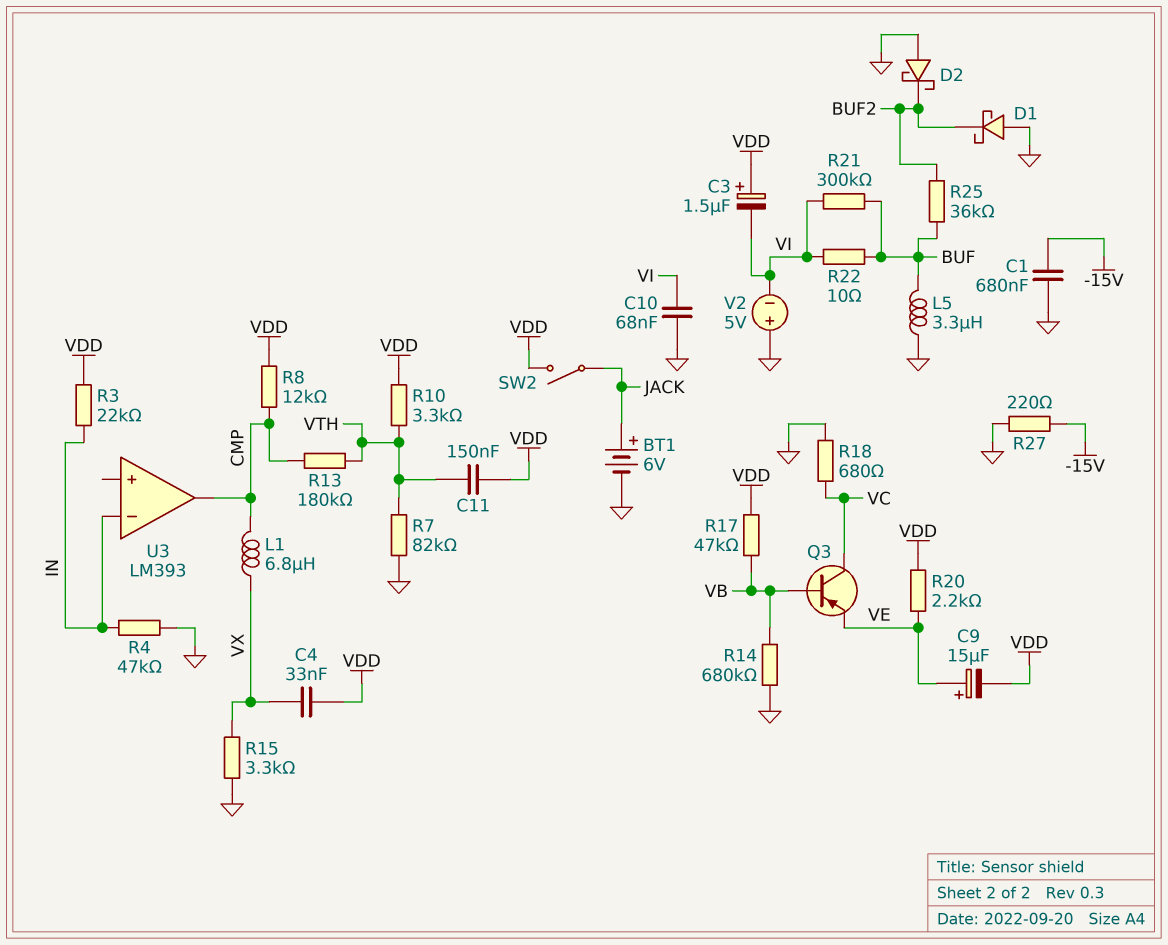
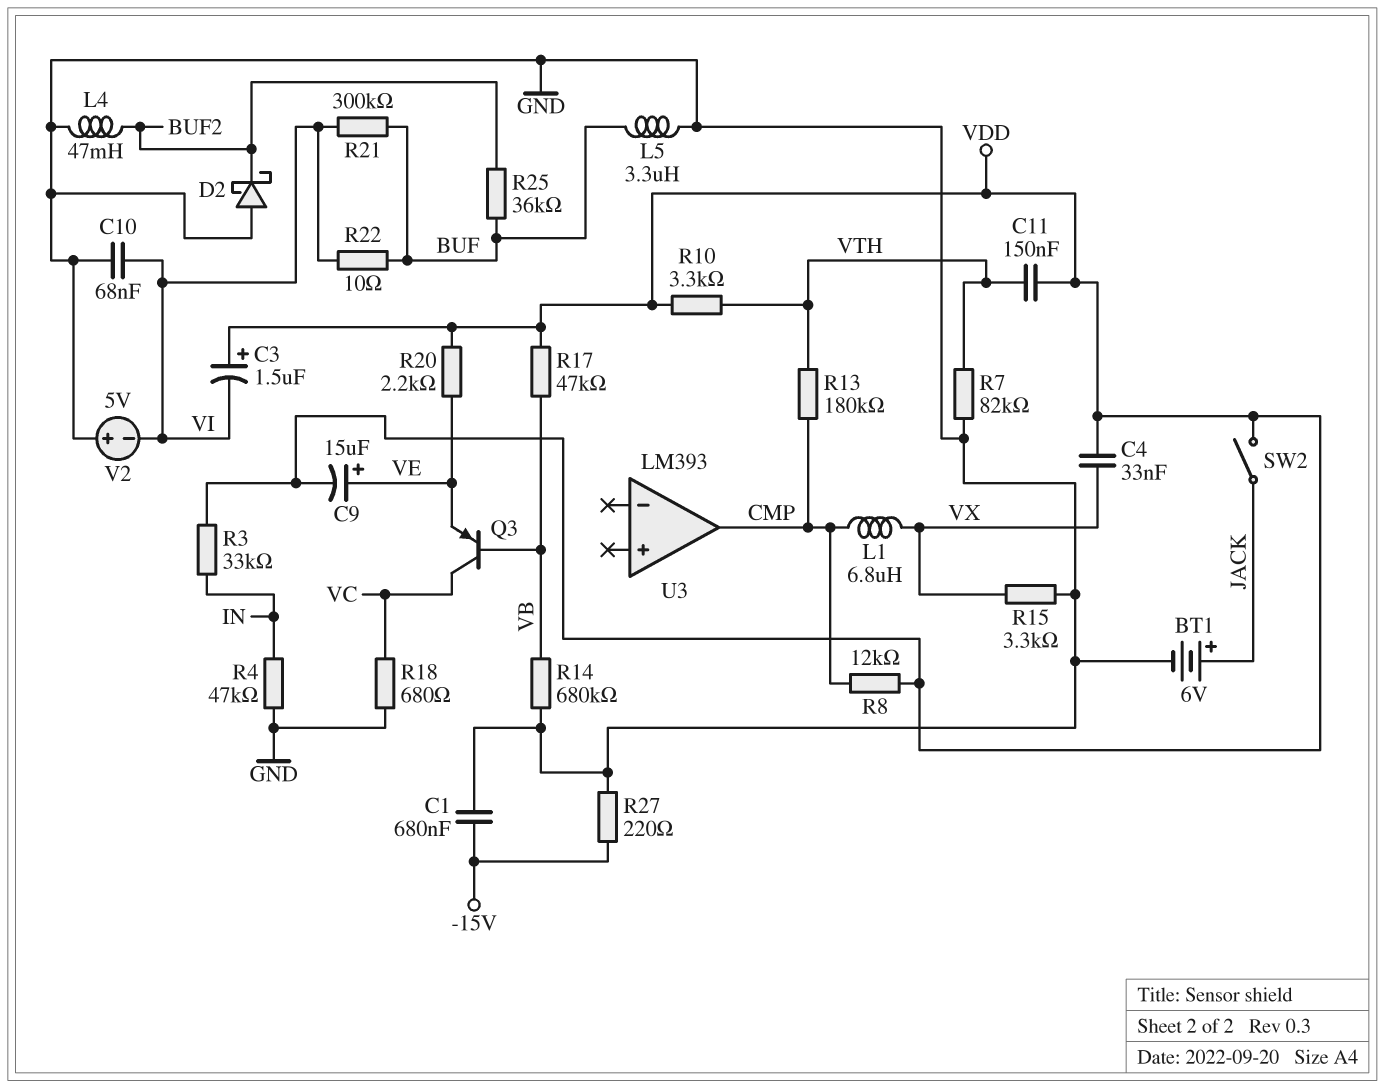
D1: schottky (A GND, K BUF2) -> none
L4: none -> 47mH (BUF2, GND)
R3: 22k (IN, VDD) -> 33k (IN, VDD)
U3 pin in-: IN -> none

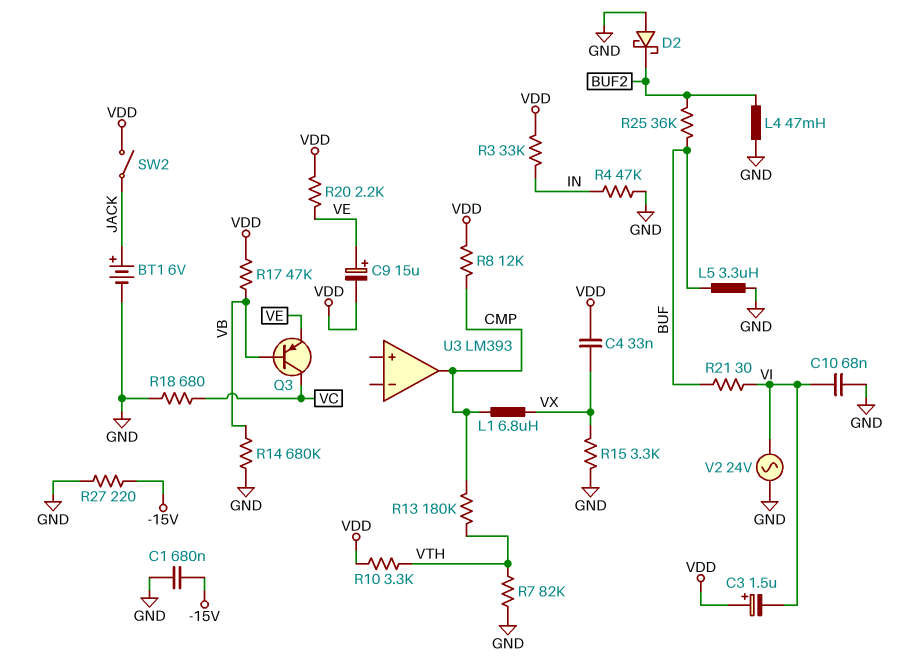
C11: 150nF (VDD, VTH) -> none
R21: 300k (BUF, VI) -> 30 (BUF, VI)
R22: 10 (BUF, VI) -> none
V2: 5V (plus GND, minus VI) -> AC 24V (GND, VI)

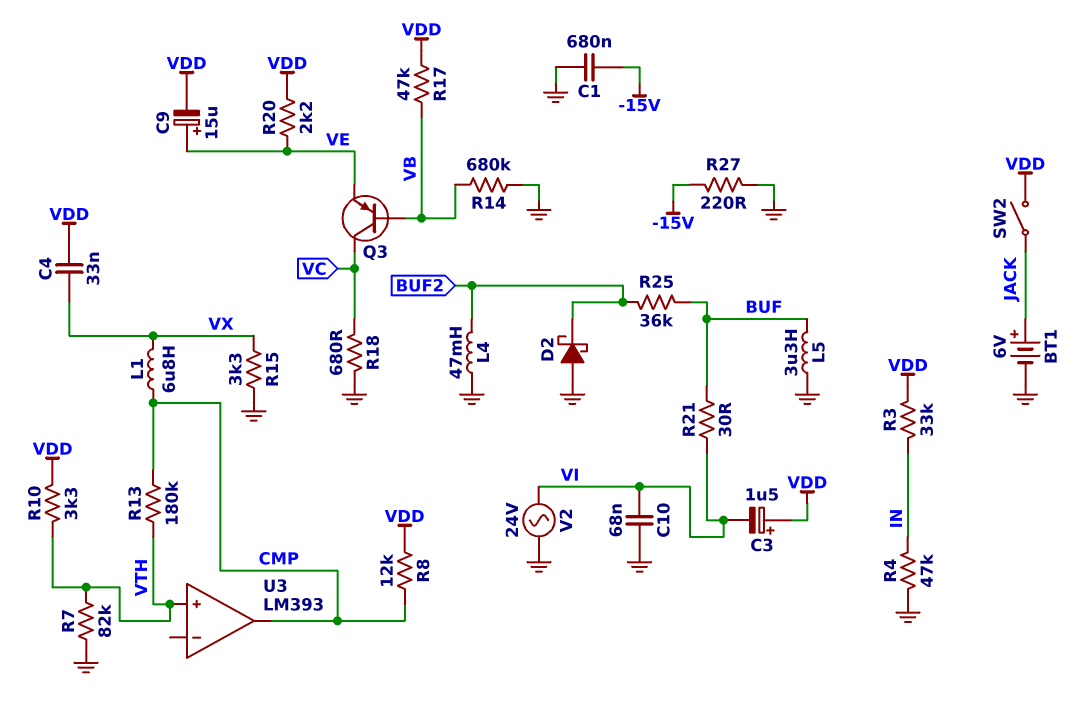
U3 pin in+: none -> VTH

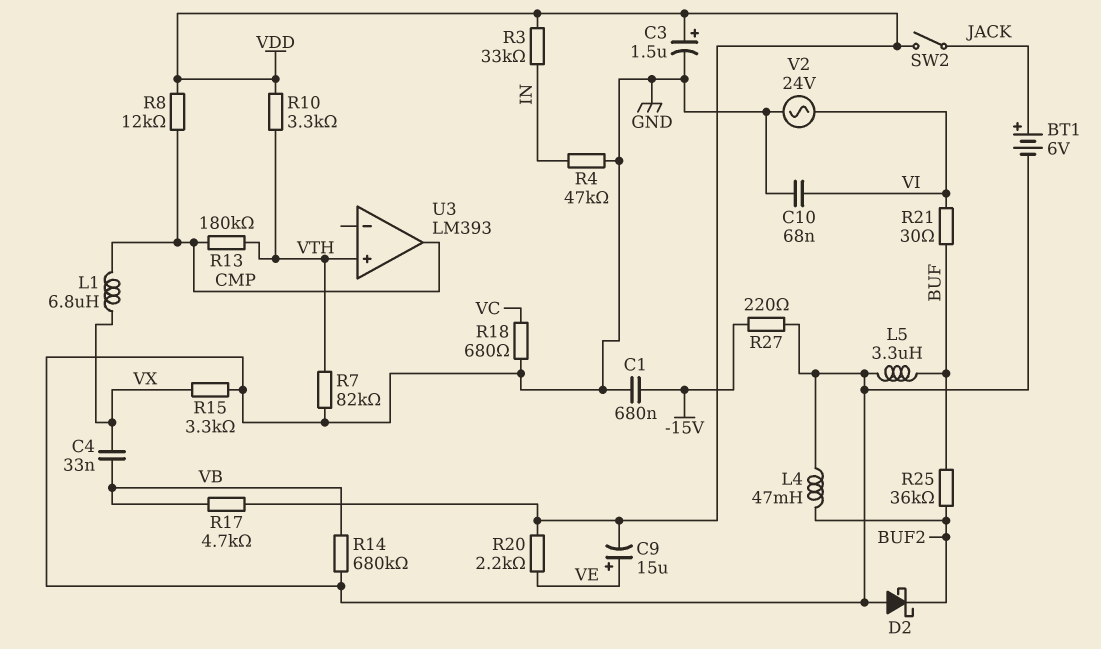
C3: 1.5uF (plus VDD, minus VI) -> 1.5uF (plus VDD, minus GND)
C4: 33nF (VDD, VX) -> 33nF (VB, VX)
Q3: PNP (B VB, C VC, E VE) -> none
R17: 47k (VB, VDD) -> 4.7k (VB, VDD)

